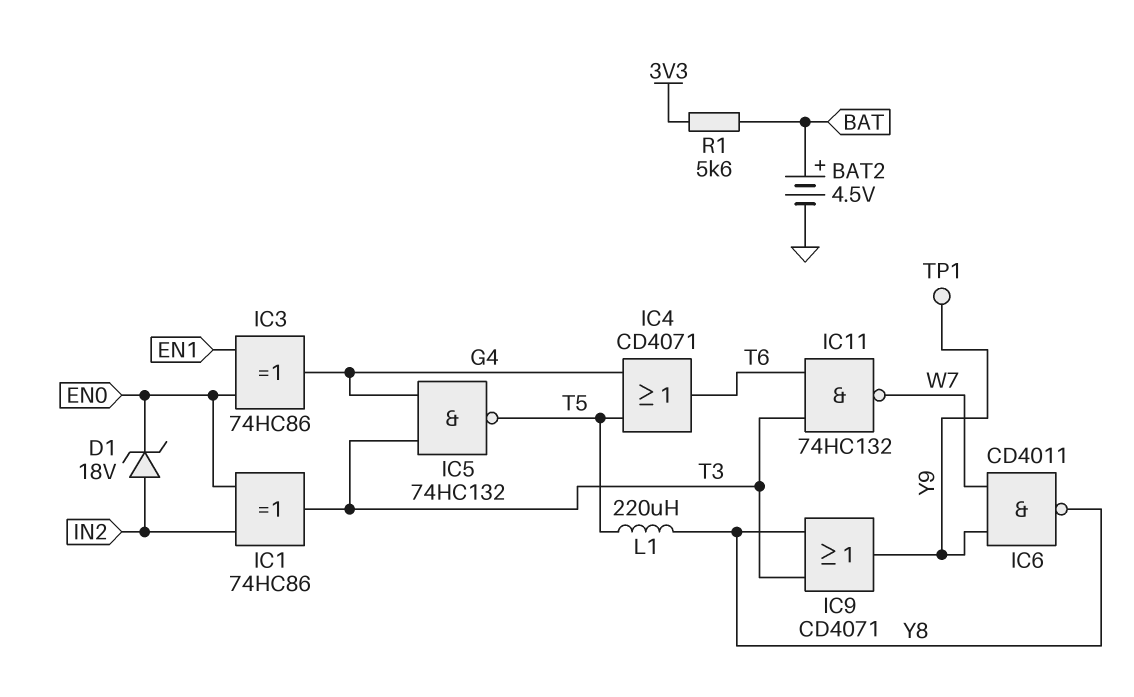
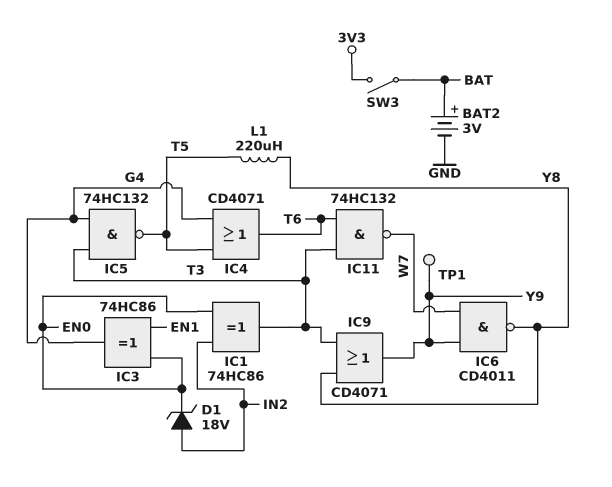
BAT2: 4.5V (plus BAT, minus GND) -> 3V (plus BAT, minus GND)
R1: 5.6k (3V3, BAT) -> none
SW3: none -> switch (3V3, BAT)

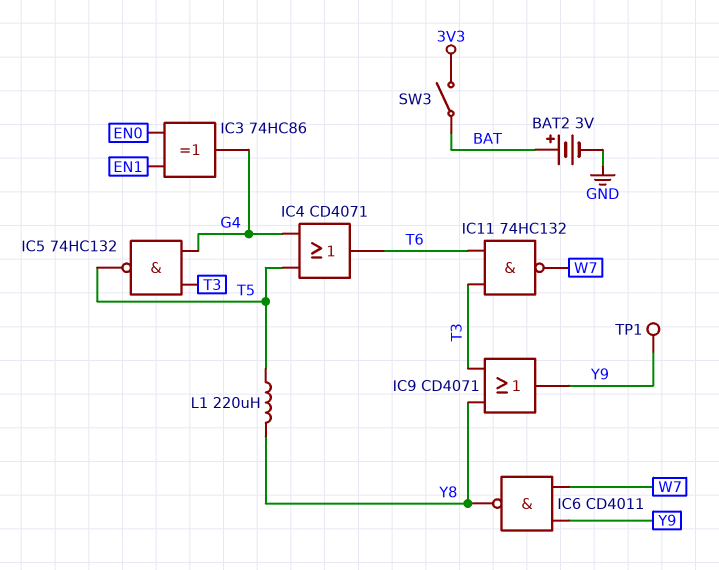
D1: zener 18V (A IN2, K EN0) -> none
IC1: XOR 74HC86 (in EN0, in IN2, out T3) -> none

